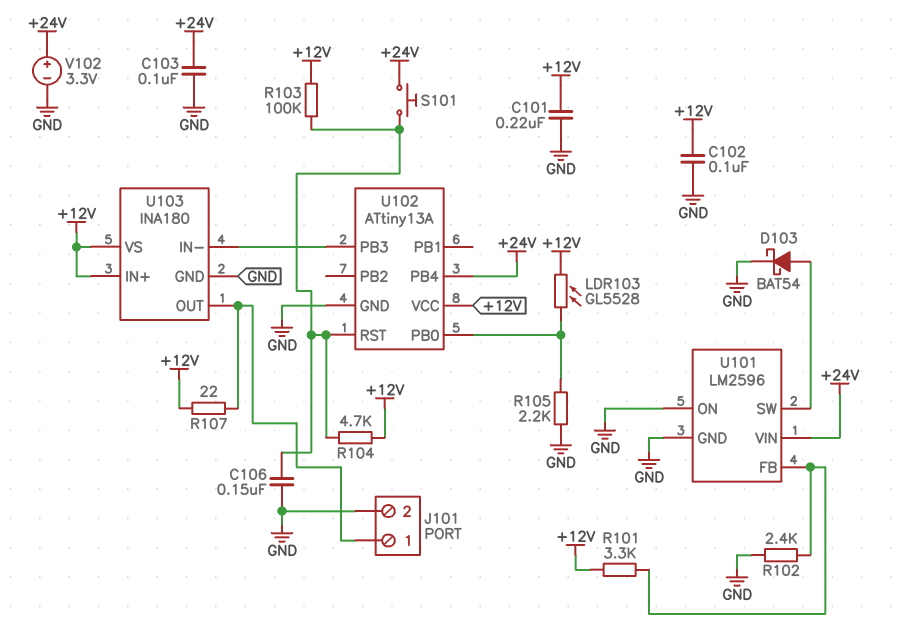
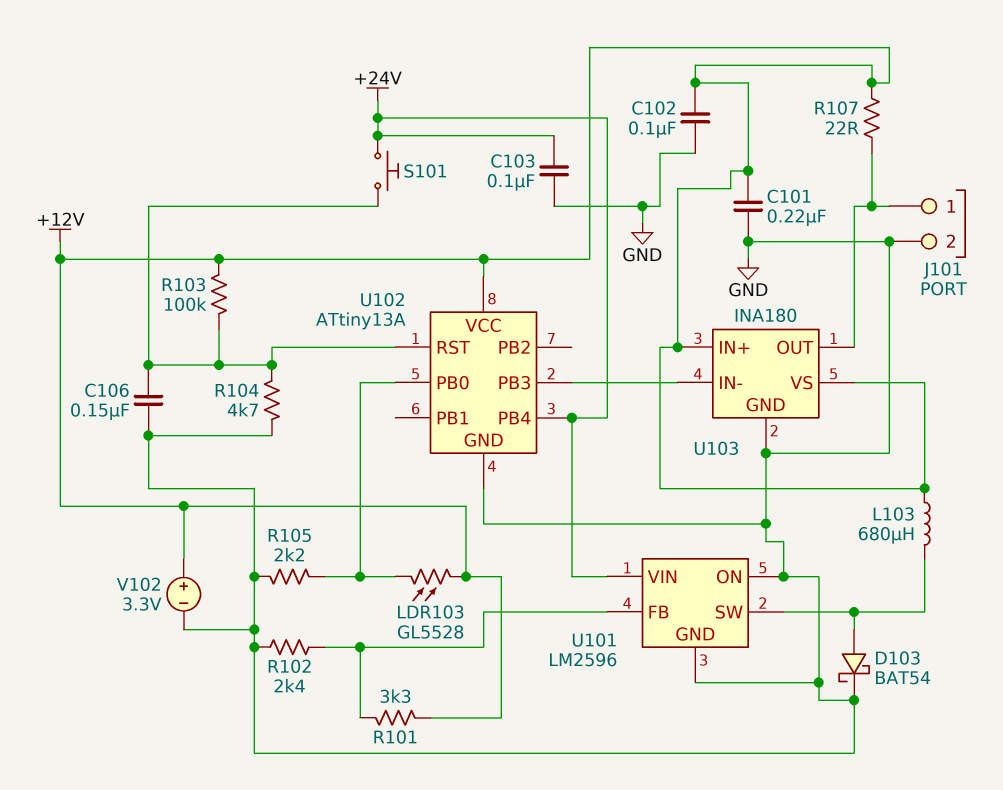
L103: none -> 680uH (+12V, U101/SW)
R104: 4.7k (+12V, U102/RST) -> 4.7k (GND, U102/RST)
V102: 3.3V (plus +24V, minus GND) -> 3.3V (plus +12V, minus GND)

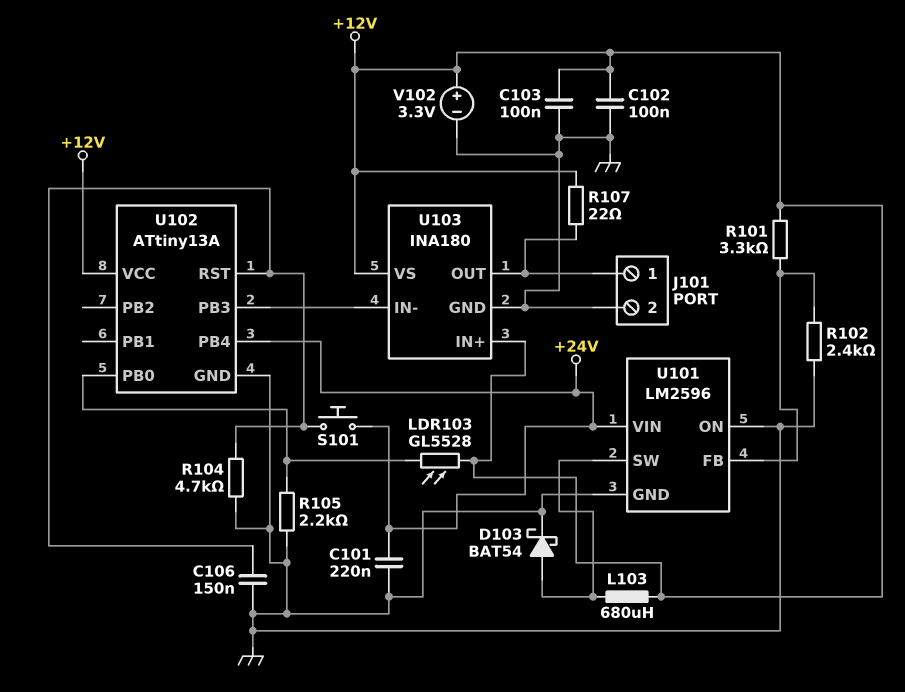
C101: 220nF (+12V, GND) -> 220nF (+24V, GND)
C103: 100nF (+24V, GND) -> 100nF (+12V, GND)
R103: 100k (+12V, U102/RST) -> none

